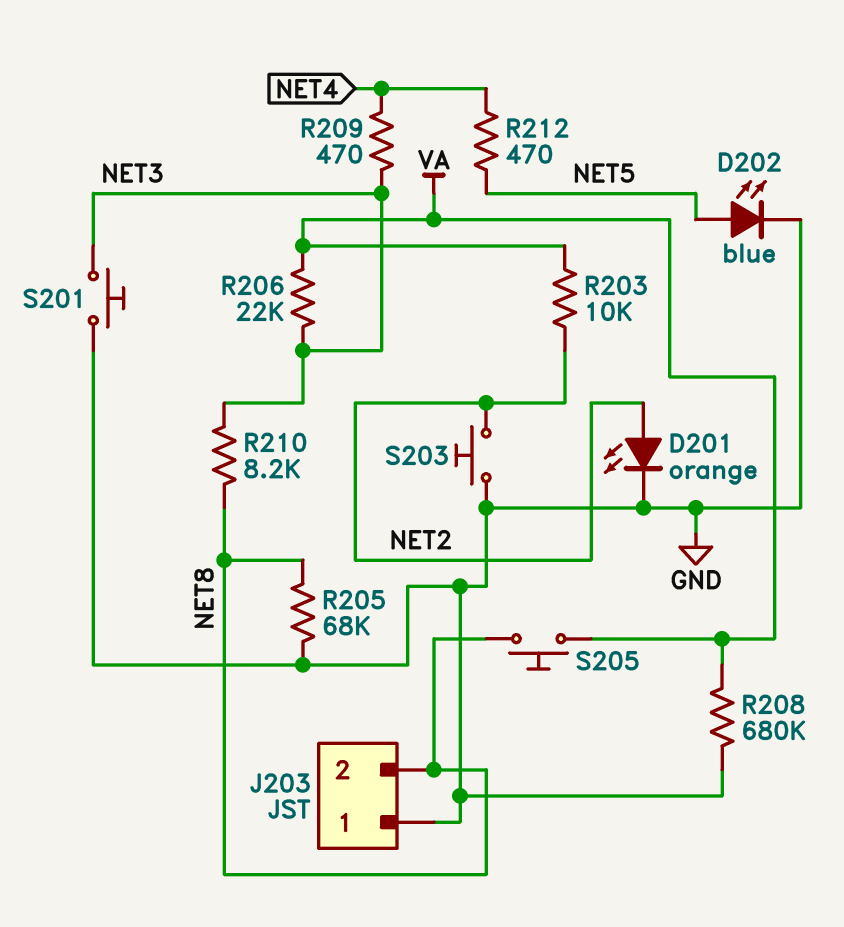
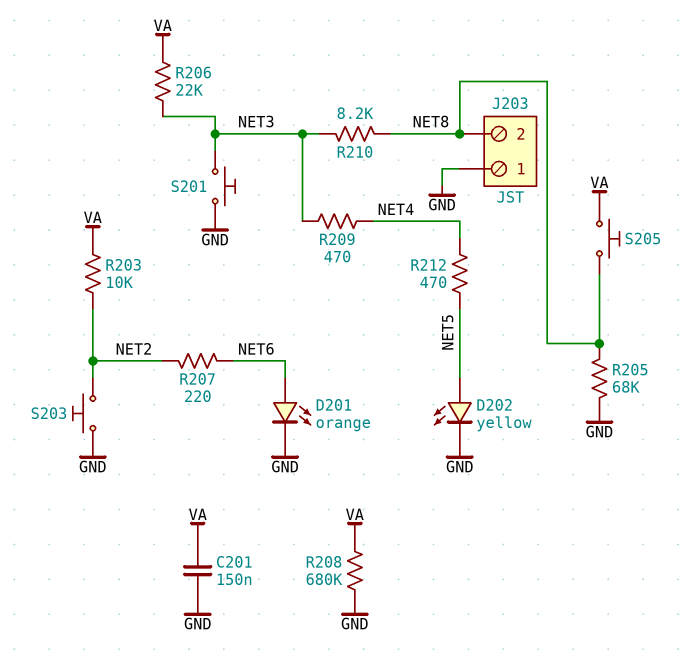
C201: none -> 150nF (GND, VA)
D201: LED orange (A NET2, K GND) -> LED orange (A NET6, K GND)
D202: LED blue (A NET5, K GND) -> LED yellow (A NET5, K GND)
R207: none -> 220 (NET2, NET6)

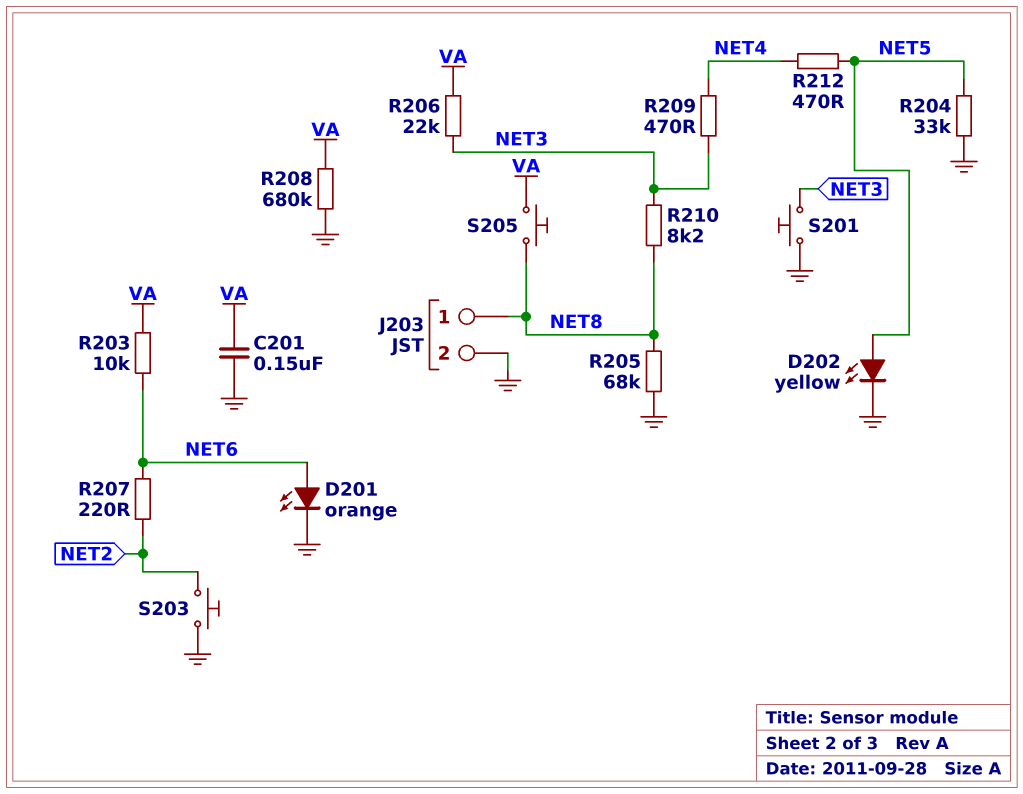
J203 pin 1: GND -> NET8
J203 pin 2: NET8 -> GND
R203: 10k (NET2, VA) -> 10k (NET6, VA)
R204: none -> 33k (GND, NET5)

